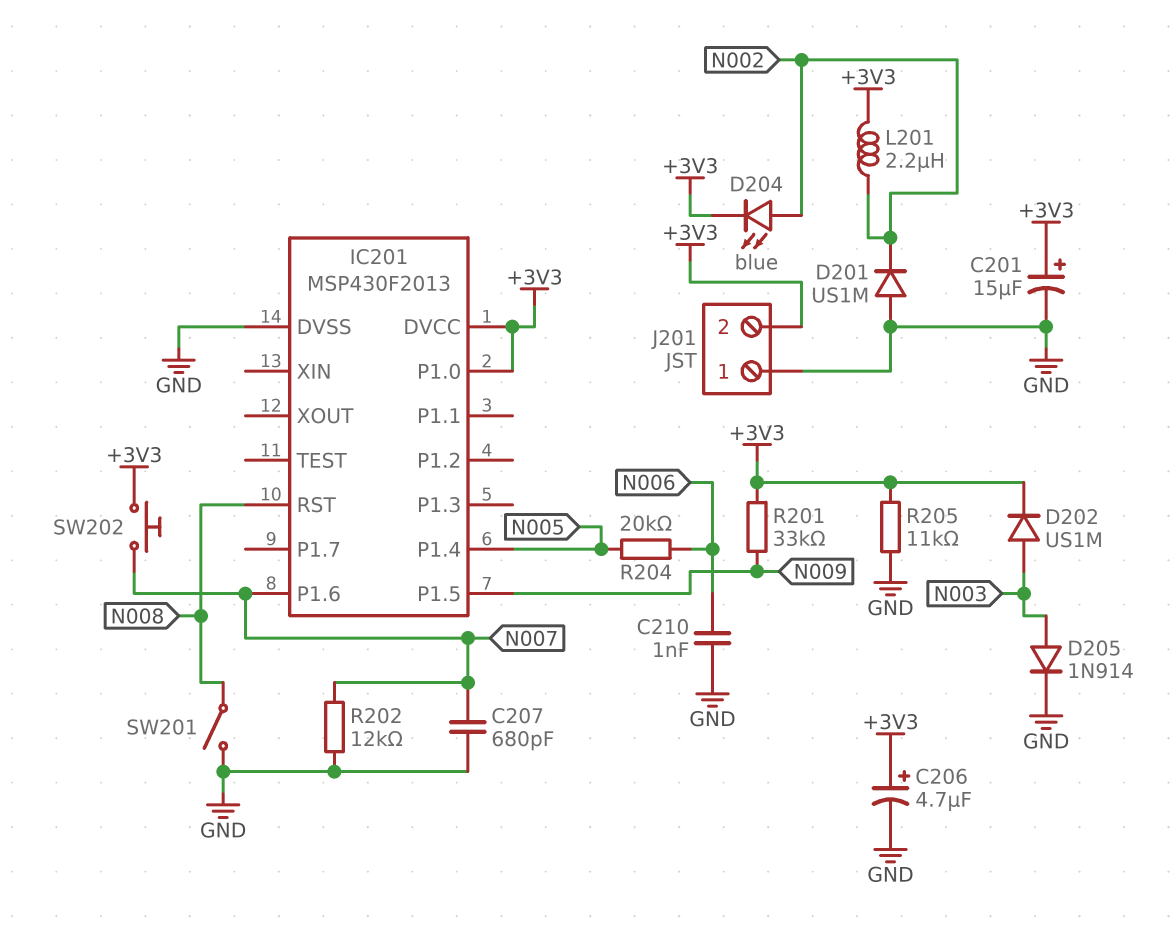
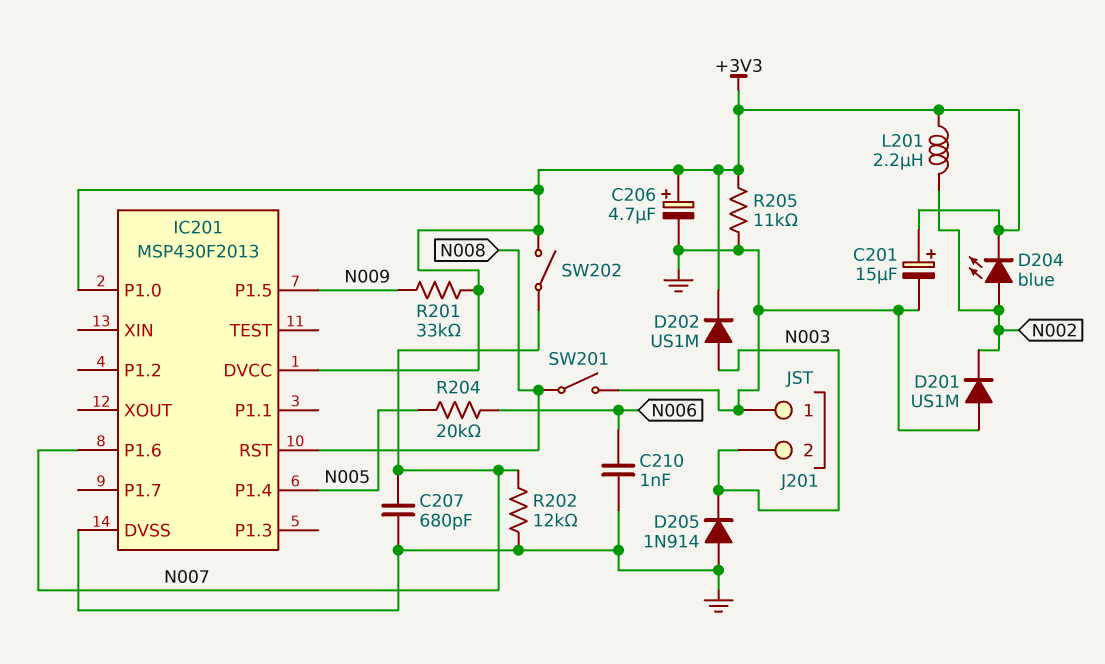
D205: diode 1N914 (A N003, K GND) -> diode 1N914 (A GND, K N003)
J201 pin 2: +3V3 -> N003
SW202: button (+3V3, N007) -> switch (+3V3, N007)

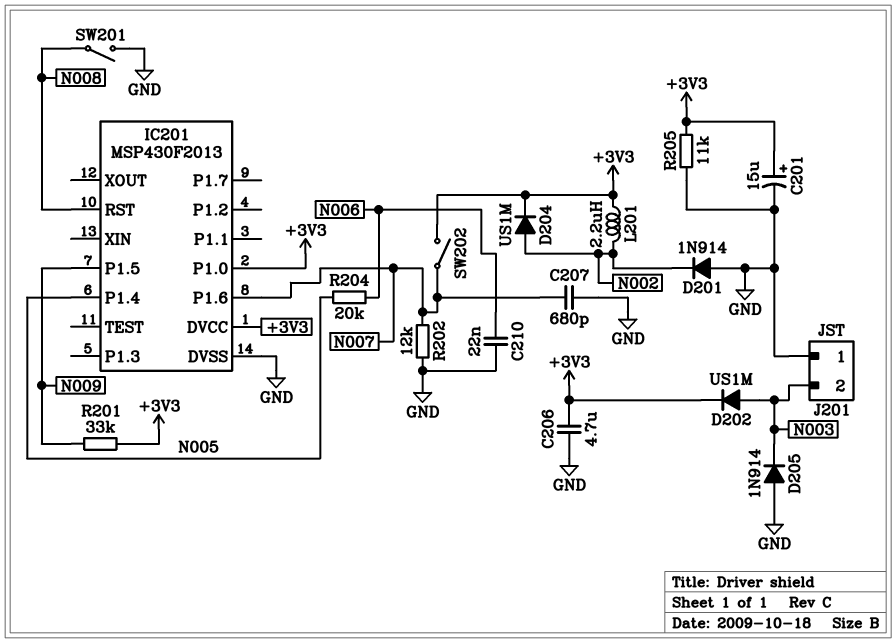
C206: 4.7uF (plus +3V3, minus GND) -> 4.7uF (+3V3, GND)
C210: 1nF (GND, N006) -> 22nF (GND, N006)
D201: diode US1M (A GND, K N002) -> diode 1N914 (A GND, K N002)
D204: LED blue (A N002, K +3V3) -> diode US1M (A N002, K +3V3)

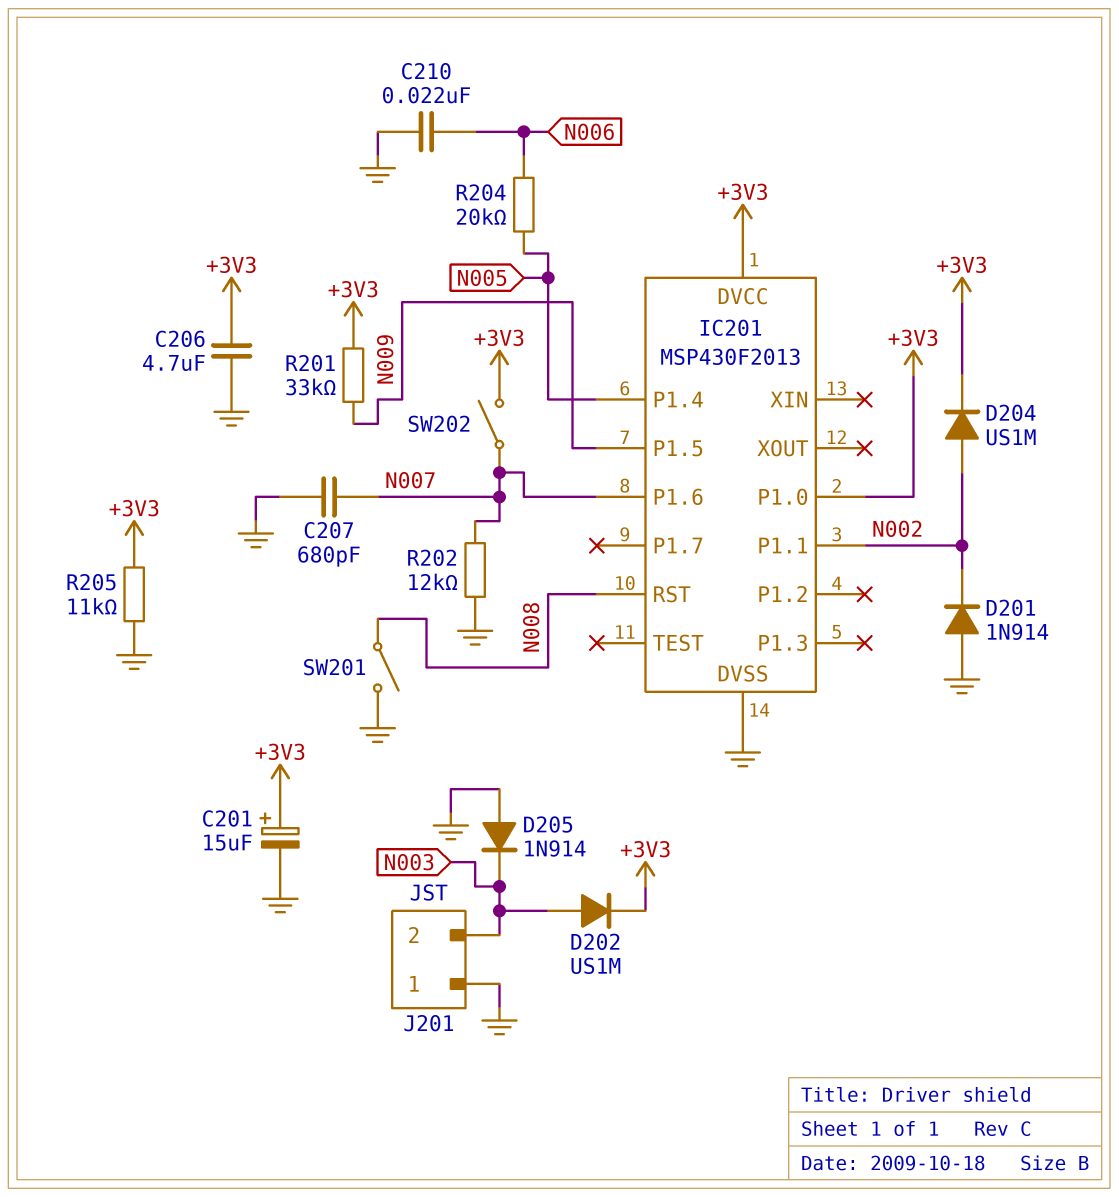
IC201 pin P1.1: none -> N002
L201: 2.2uH (+3V3, N002) -> none

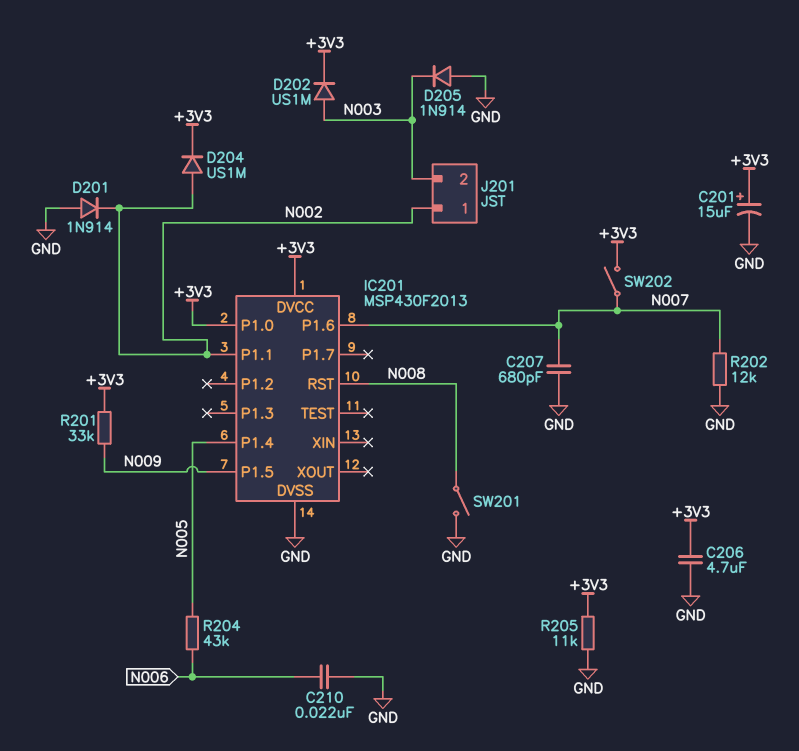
J201 pin 1: GND -> N002
R204: 20k (N005, N006) -> 43k (N005, N006)

